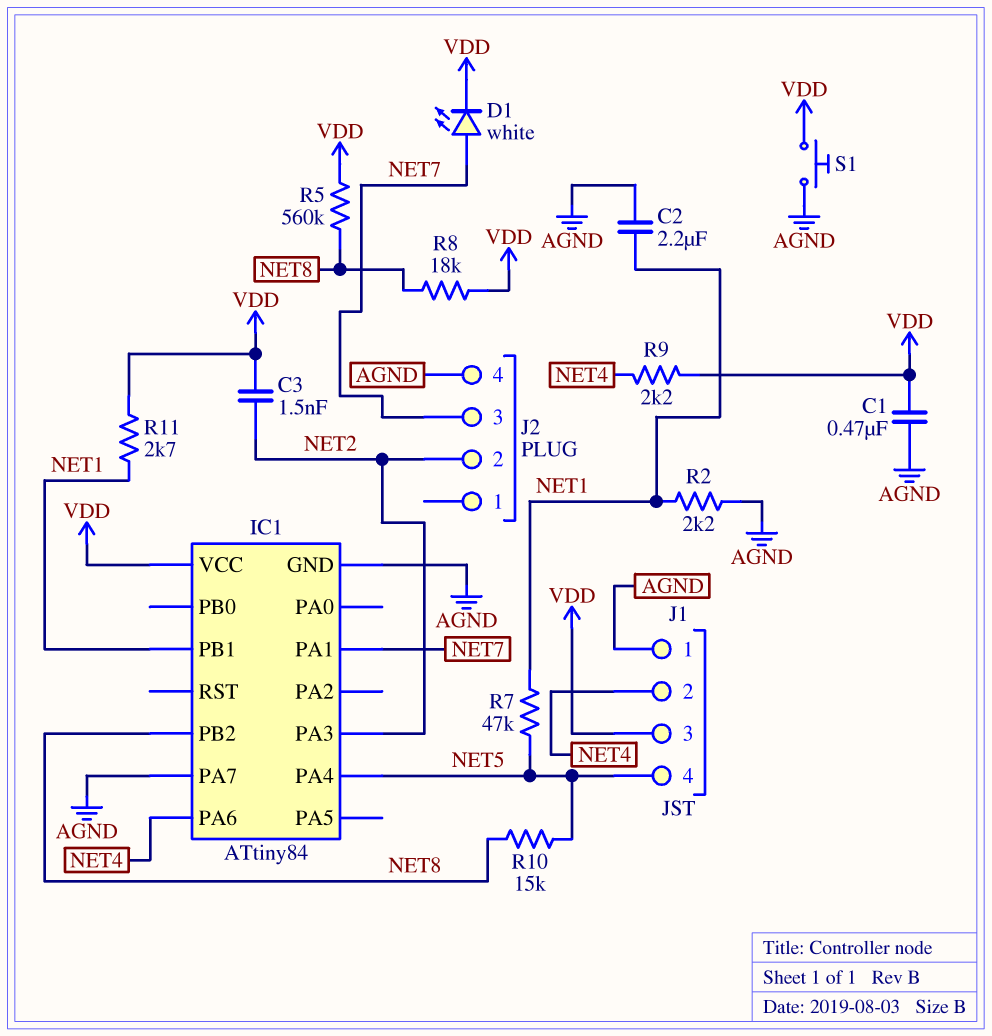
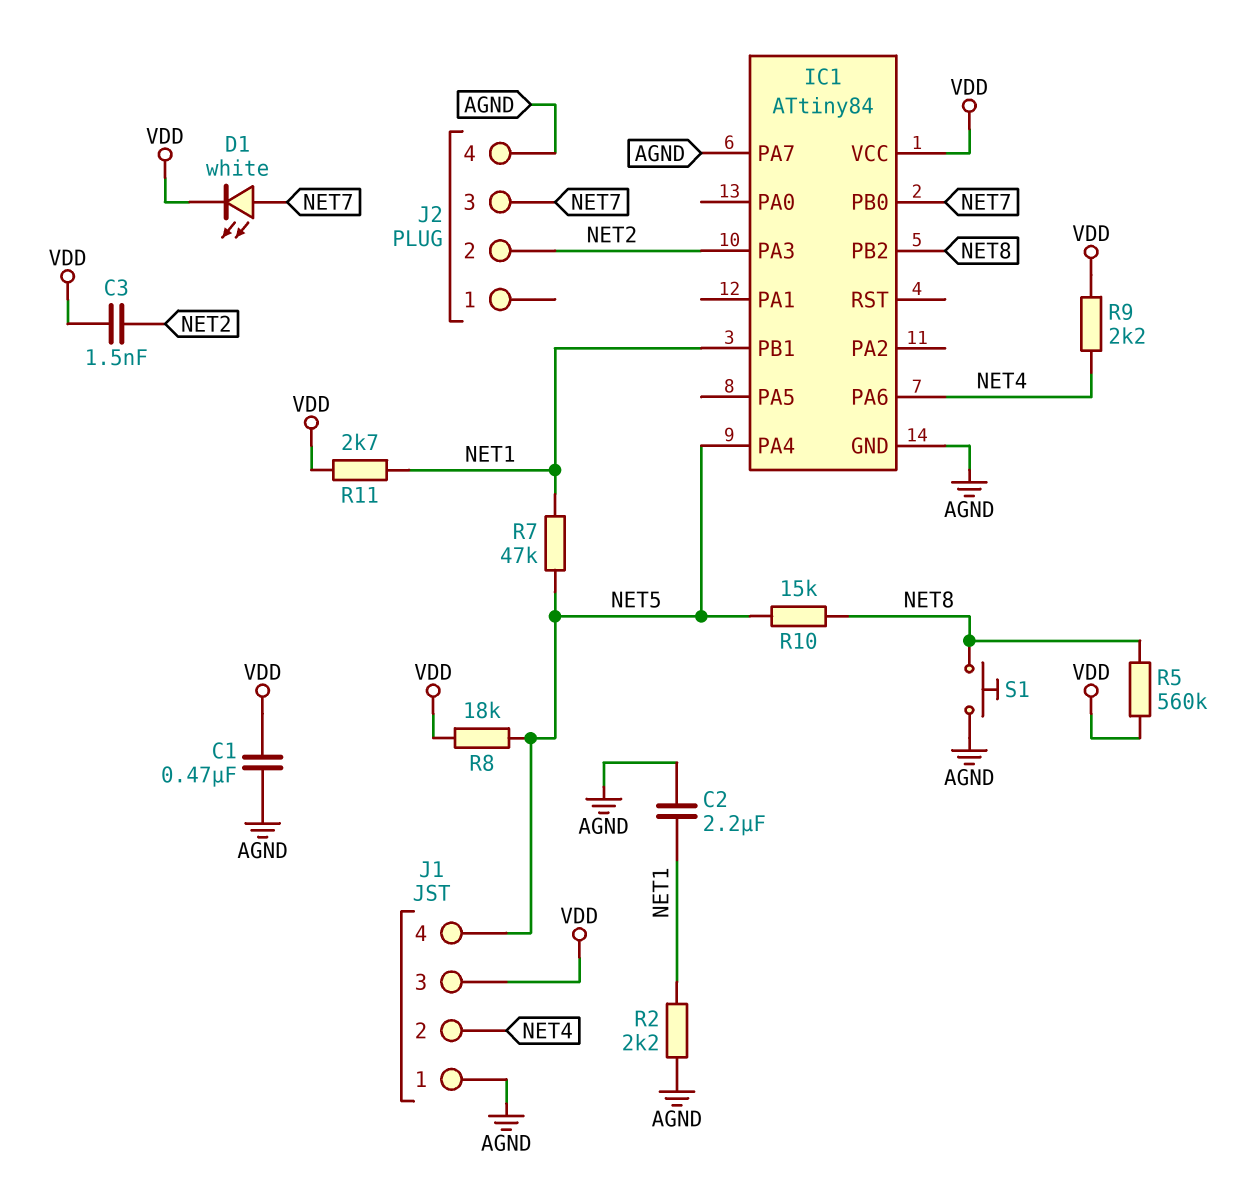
IC1 pin PA1: NET7 -> none
IC1 pin PB0: none -> NET7
R8: 18k (NET8, VDD) -> 18k (NET5, VDD)
S1: button (AGND, VDD) -> button (AGND, NET8)

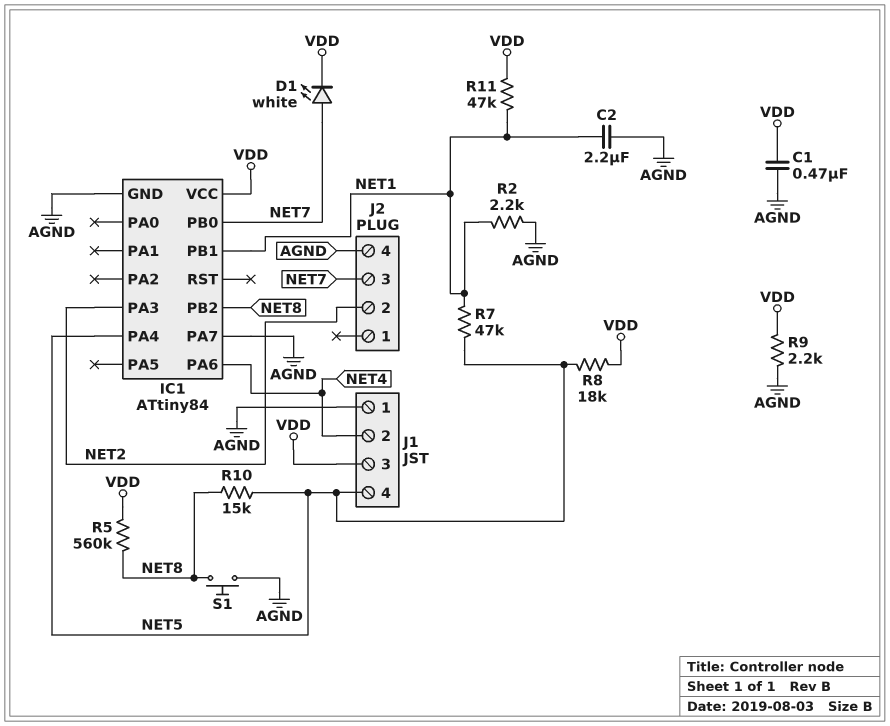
C3: 1.5nF (NET2, VDD) -> none
R9: 2.2k (NET4, VDD) -> 2.2k (AGND, VDD)
R11: 2.7k (NET1, VDD) -> 47k (NET1, VDD)

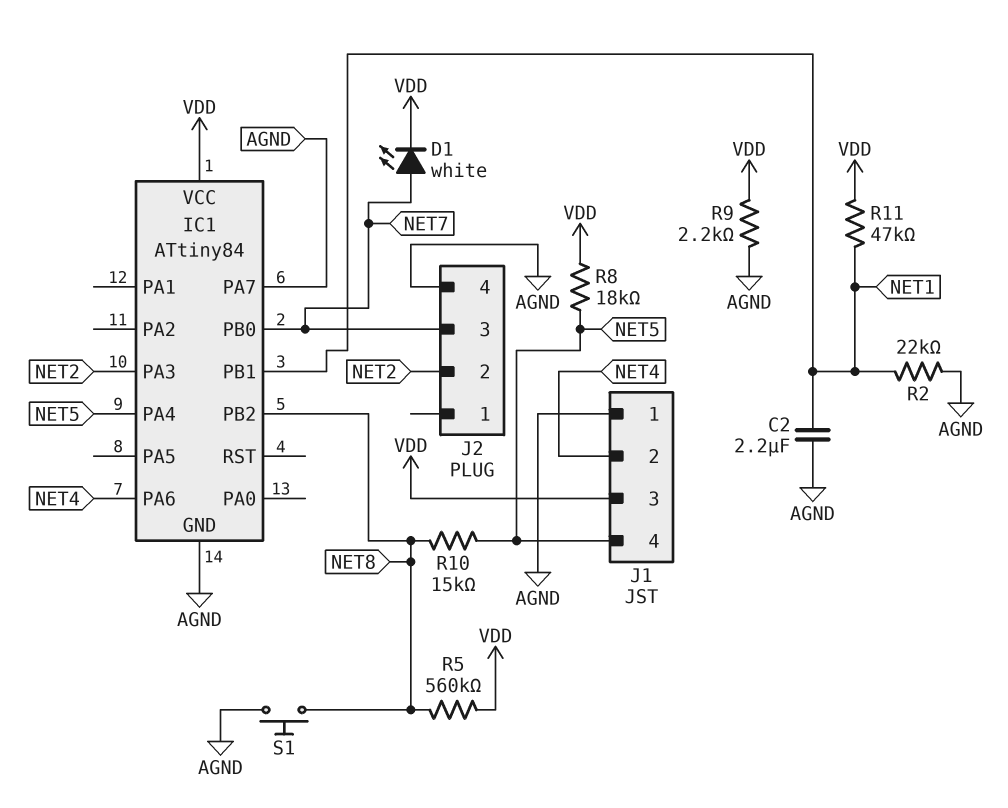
C1: 470nF (AGND, VDD) -> none
R2: 2.2k (AGND, NET1) -> 22k (AGND, NET1)
R7: 47k (NET1, NET5) -> none

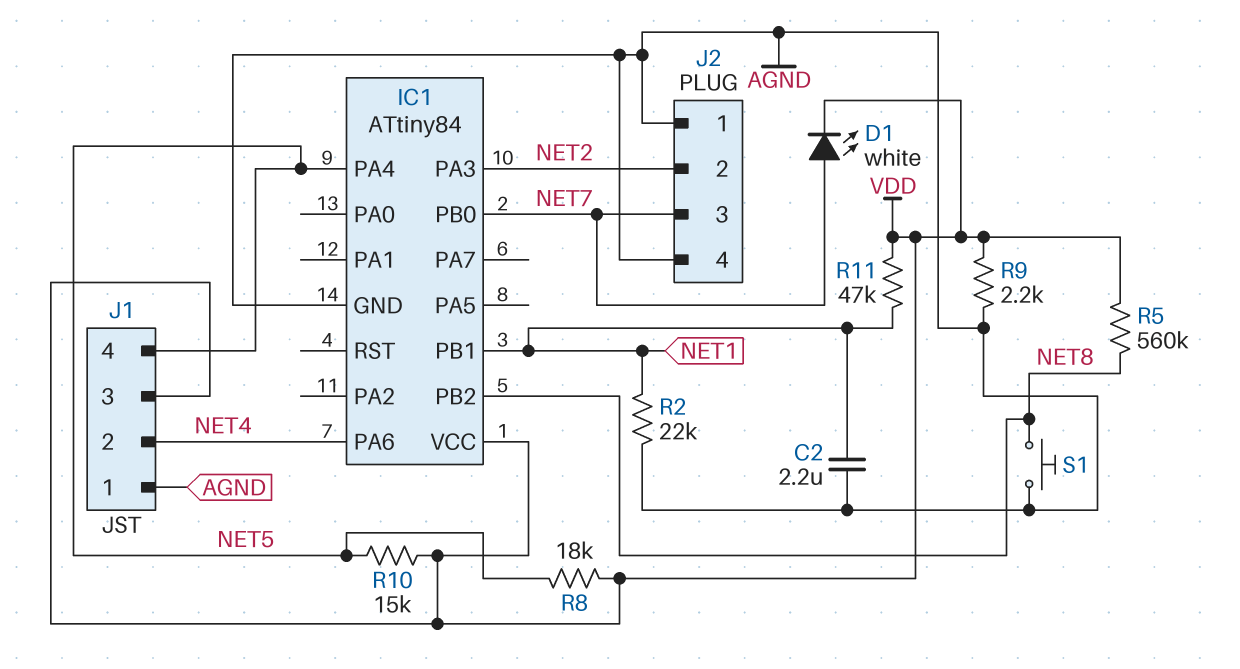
IC1 pin PA7: AGND -> none
J2 pin 1: none -> AGND
R10: 15k (NET5, NET8) -> 15k (NET5, VDD)

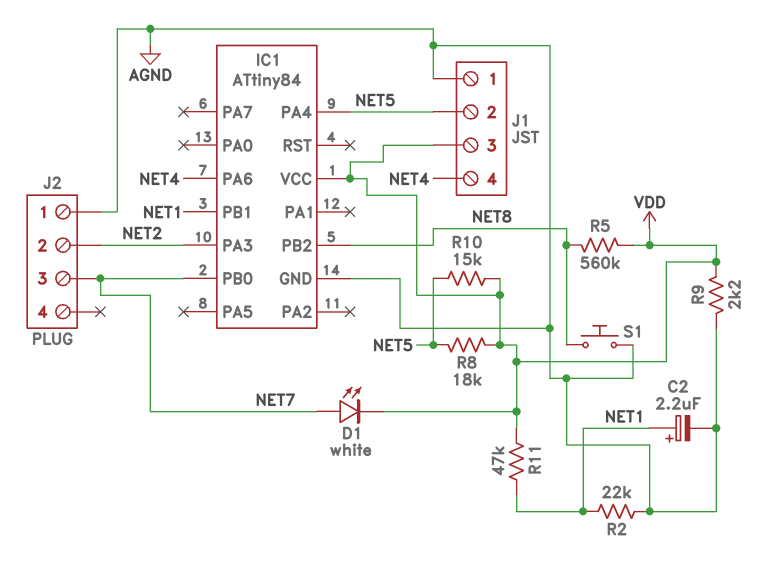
C2: 2.2uF (AGND, NET1) -> 2.2uF (plus NET1, minus AGND)
J1 pin 2: NET4 -> NET5
J1 pin 4: NET5 -> NET4
J2 pin 4: AGND -> none

